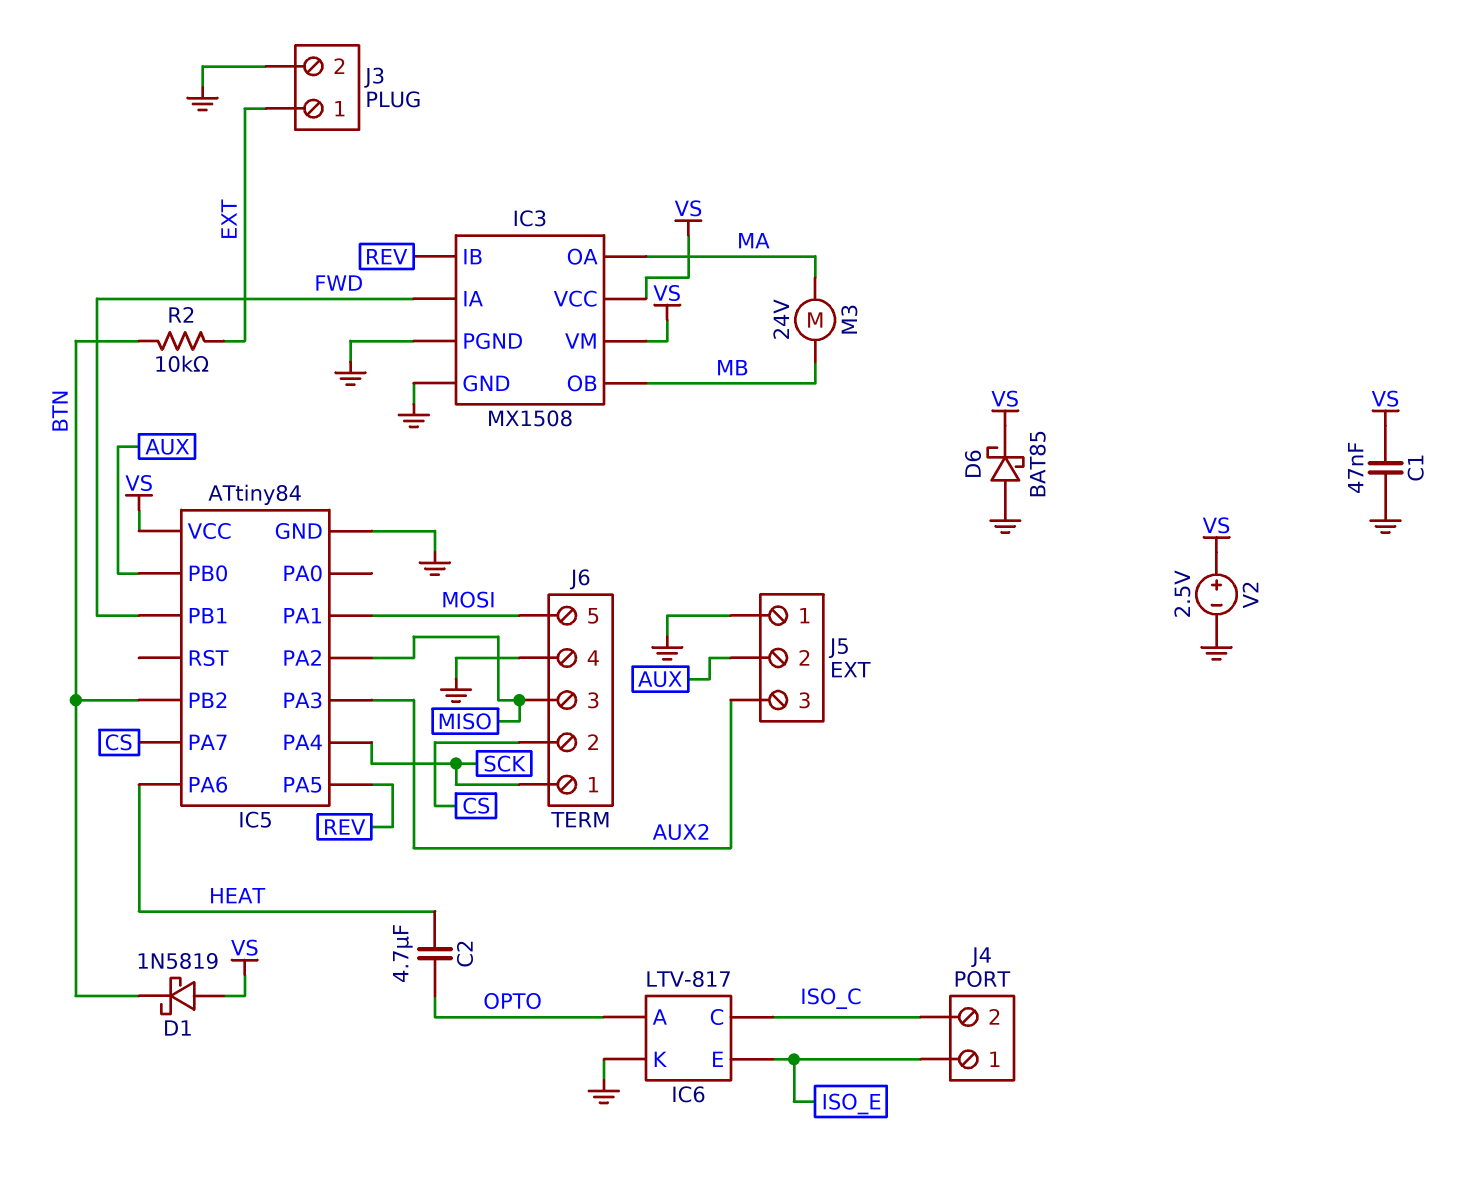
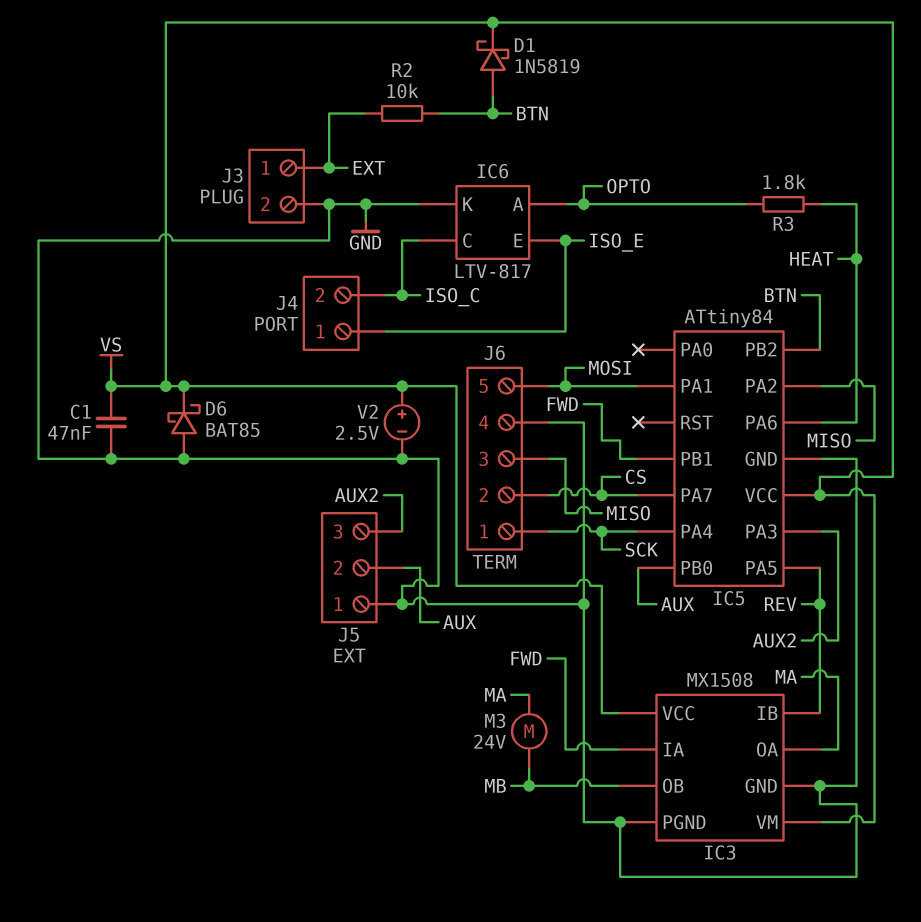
C2: 4.7uF (HEAT, OPTO) -> none
D1: schottky 1N5819 (A VS, K BTN) -> schottky 1N5819 (A BTN, K VS)
R3: none -> 1.8k (HEAT, OPTO)

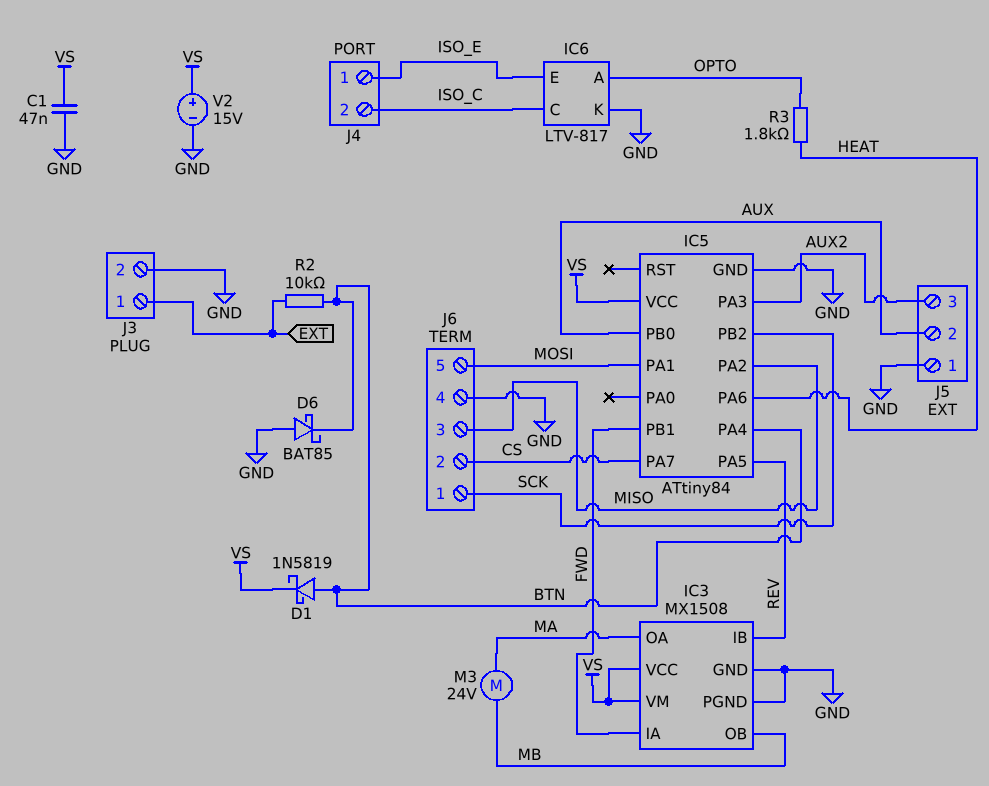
D6: schottky BAT85 (A GND, K VS) -> schottky BAT85 (A GND, K BTN)
IC5 pin PA4: SCK -> BTN
IC5 pin PB2: BTN -> SCK
V2: 2.5V (plus VS, minus GND) -> 15V (plus VS, minus GND)

